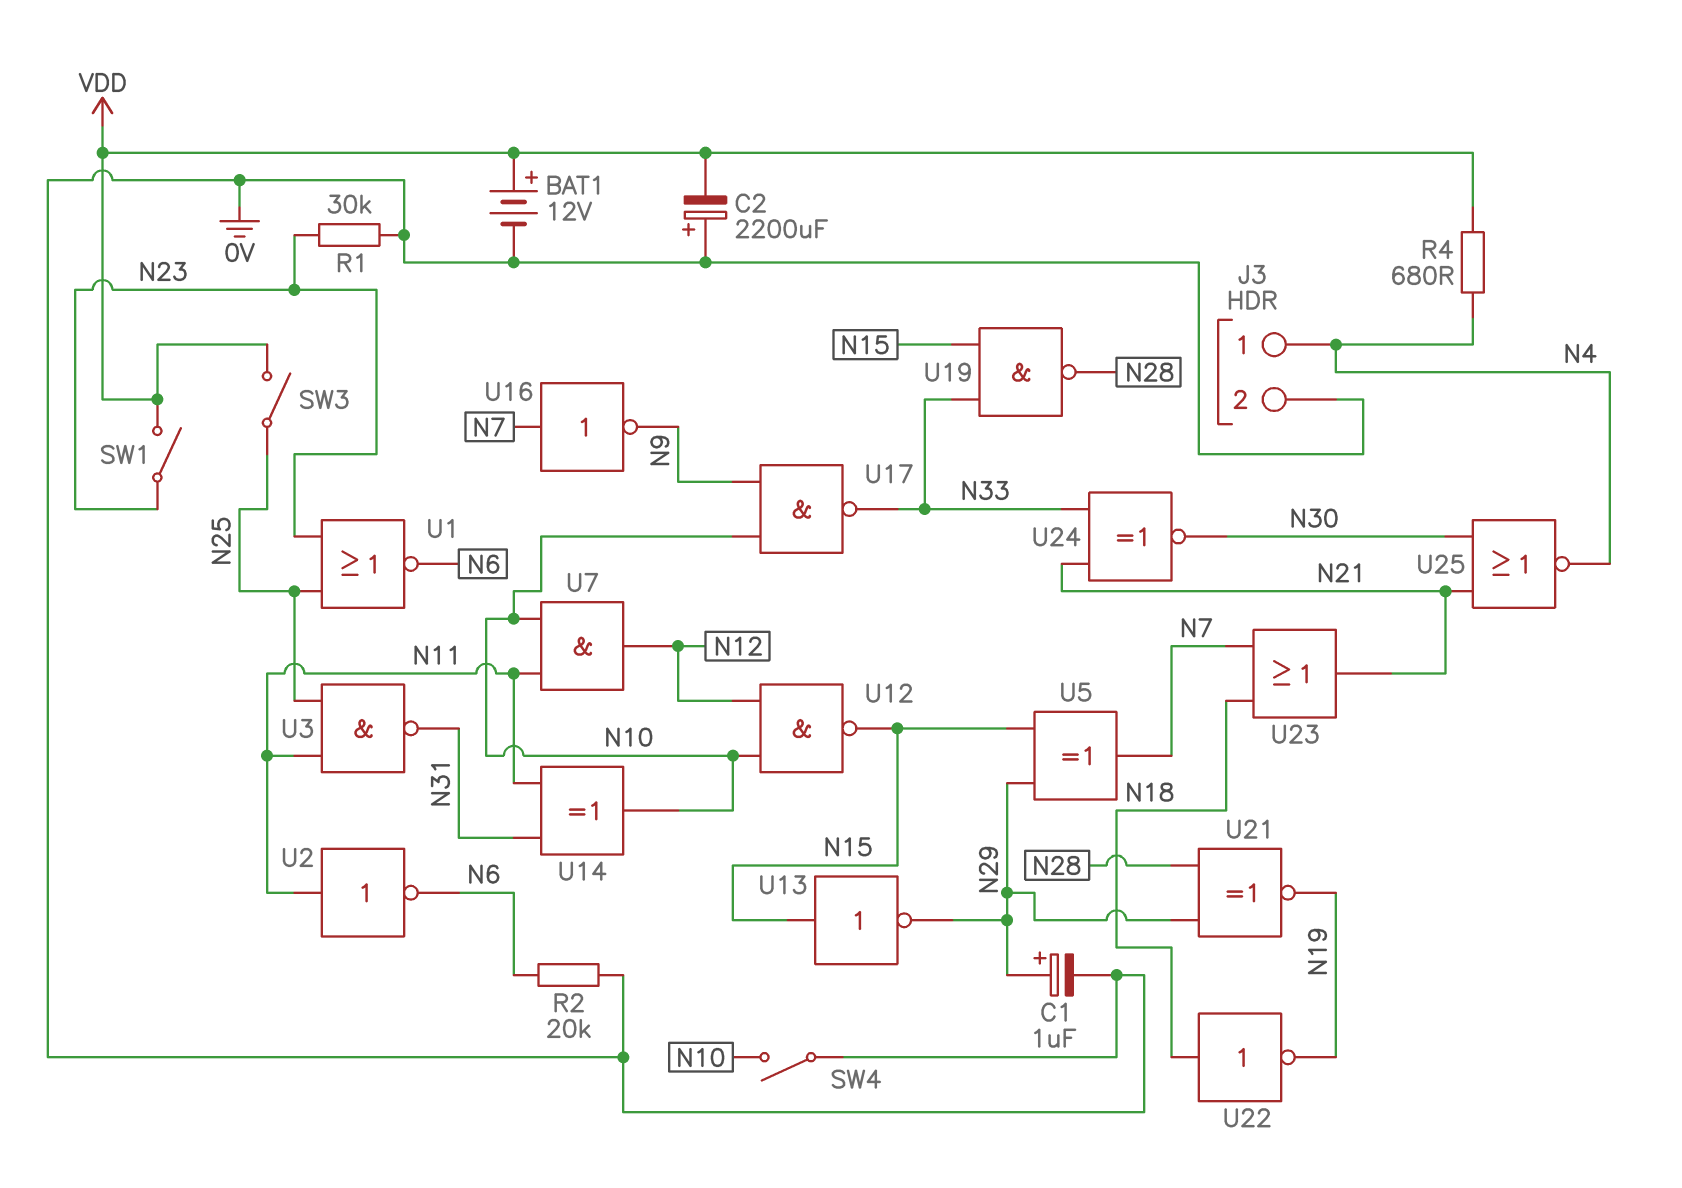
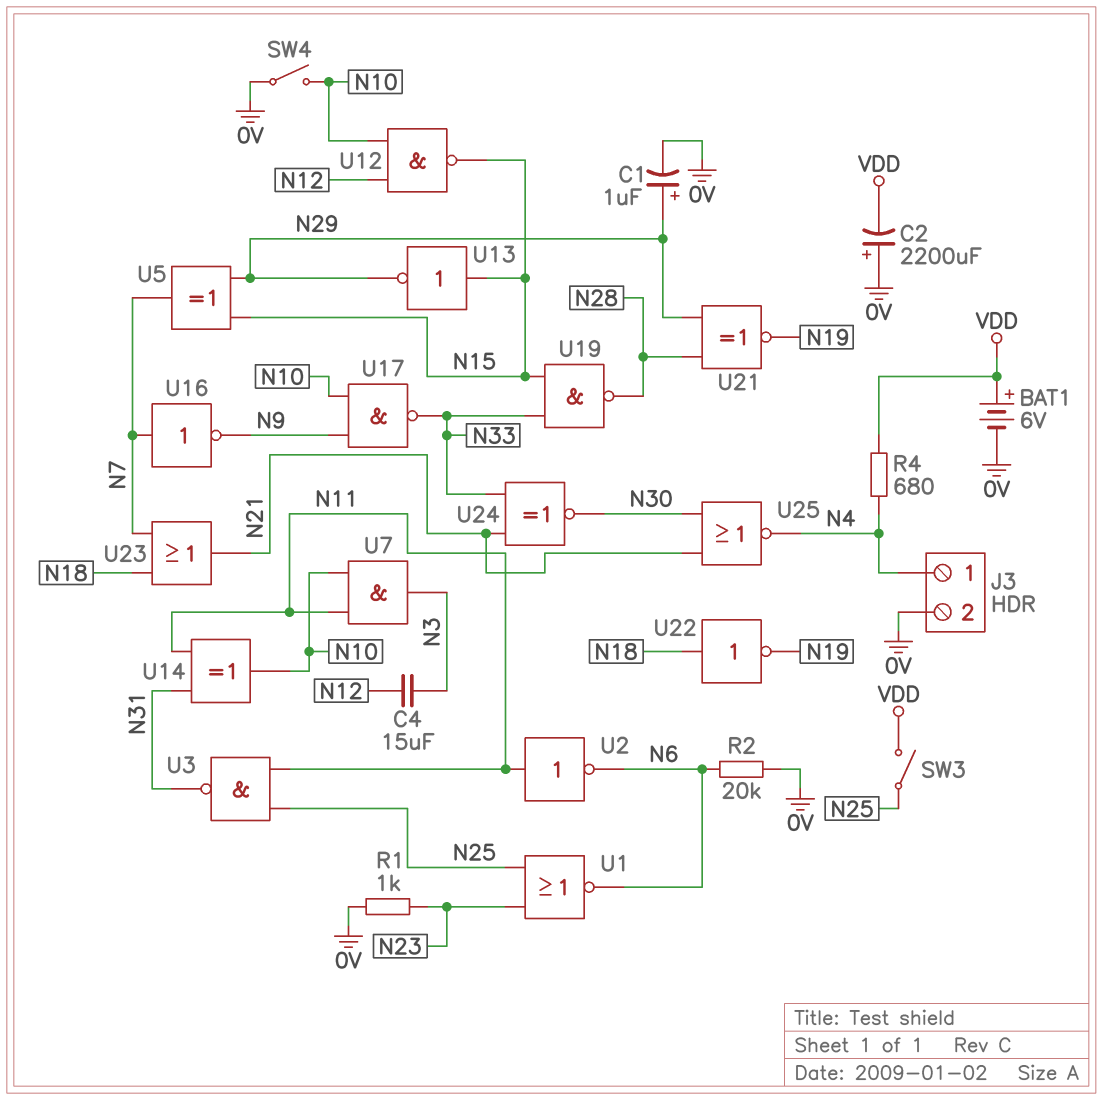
BAT1: 12V (plus VDD, minus 0V) -> 6V (plus VDD, minus 0V)
C4: none -> 15uF (N3, N12)
R1: 30k (0V, N23) -> 1k (0V, N23)
SW1: switch (N23, VDD) -> none
U7: AND (in N10, in N11, out N12) -> AND (in N10, in N11, out N3)

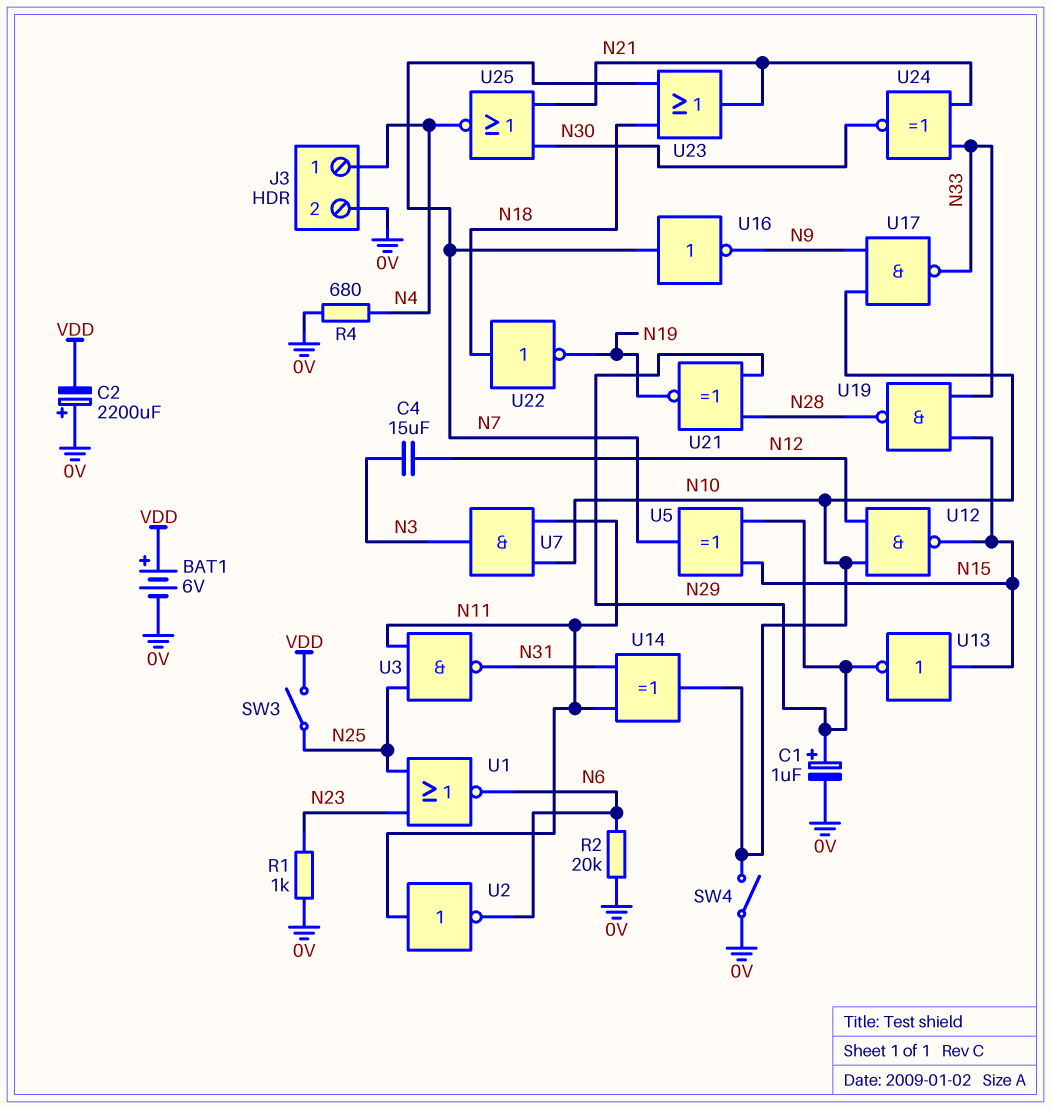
R4: 680 (N4, VDD) -> 680 (0V, N4)

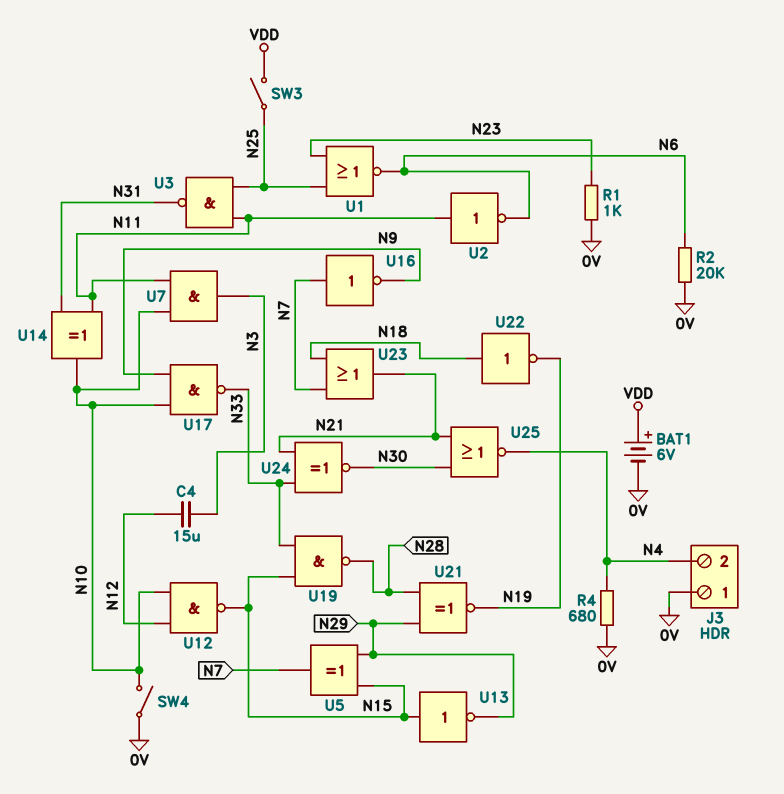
C1: 1uF (plus N29, minus 0V) -> none
C2: 2200uF (plus 0V, minus VDD) -> none
J3 pin 1: N4 -> 0V
J3 pin 2: 0V -> N4

